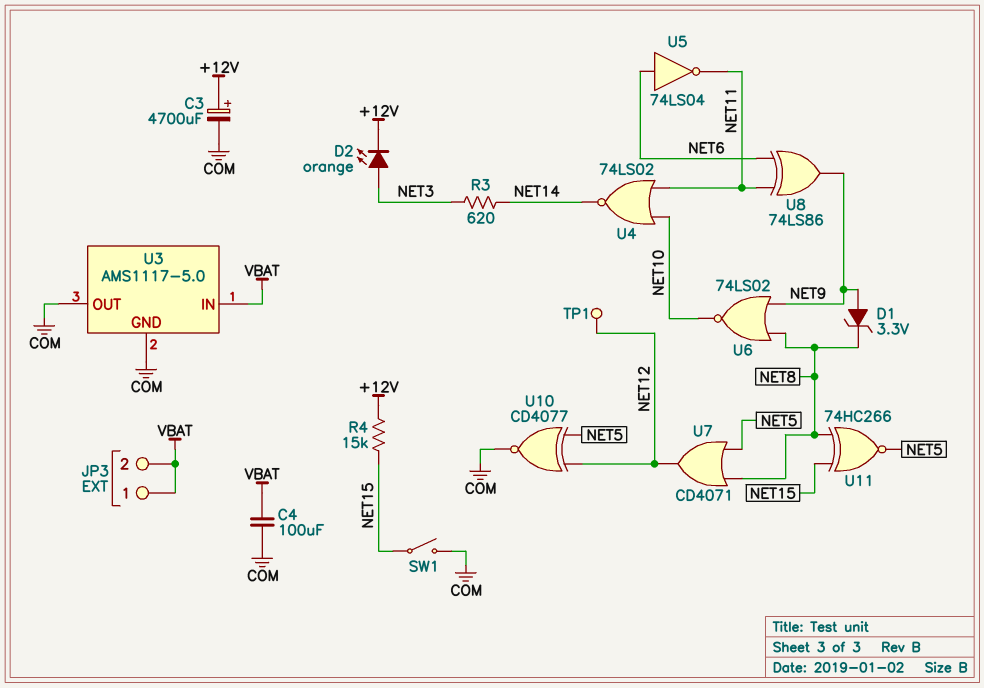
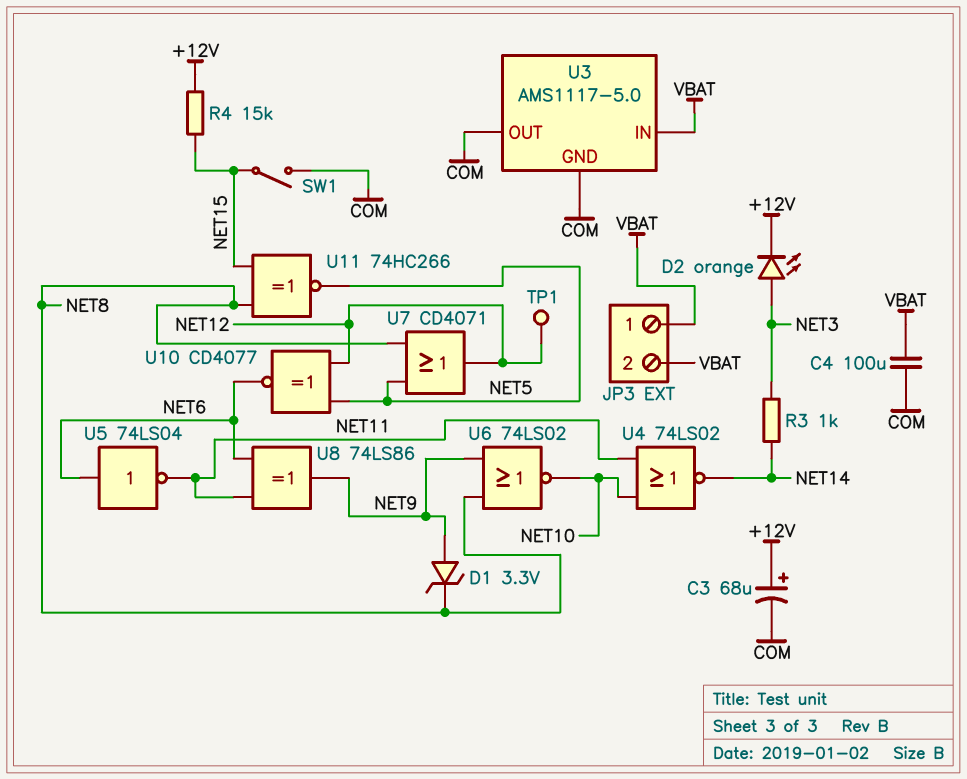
C3: 4700uF (plus +12V, minus COM) -> 68uF (plus +12V, minus COM)
R3: 620 (NET3, NET14) -> 1k (NET3, NET14)
U10: XNOR CD4077 (in NET5, in NET12, out COM) -> XNOR CD4077 (in NET5, in NET12, out NET6)

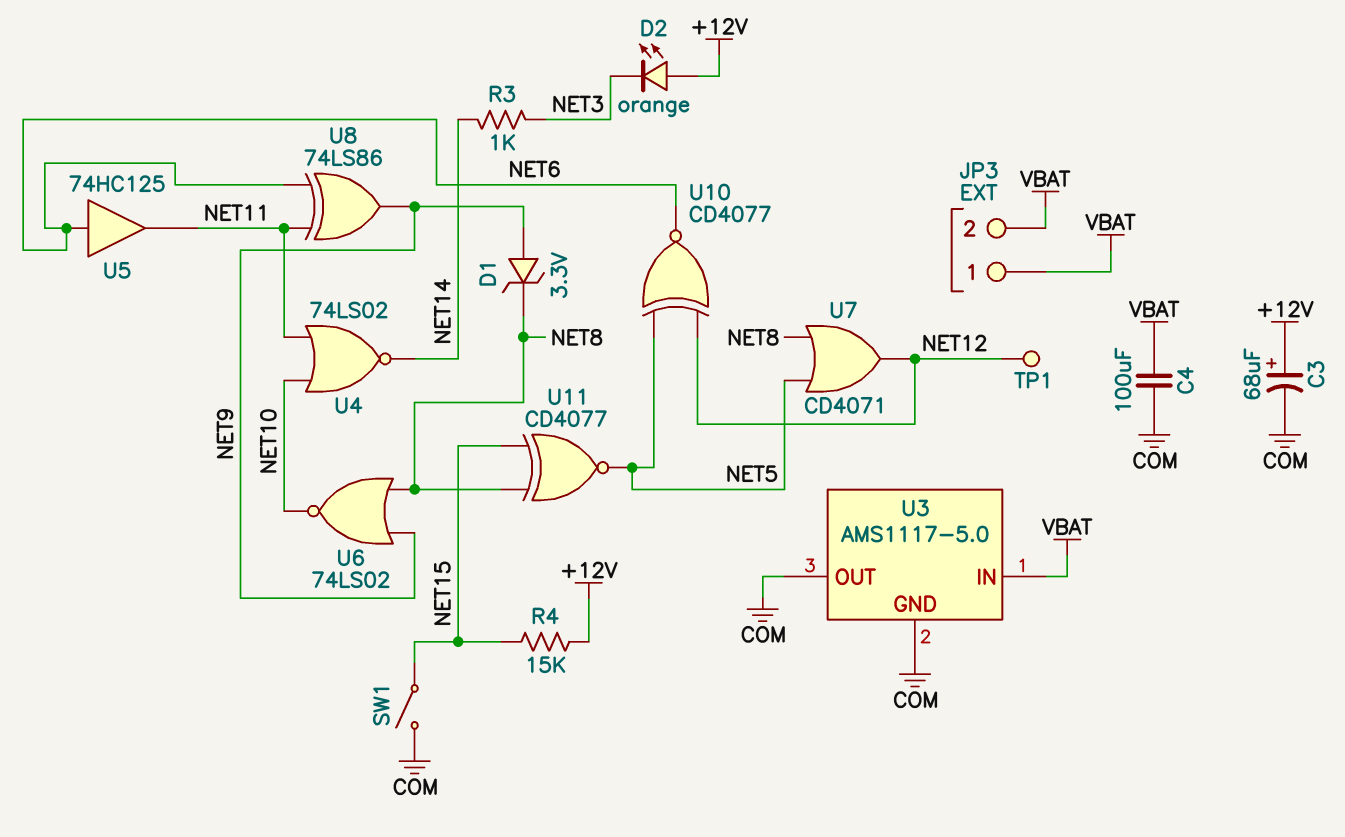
D2: LED orange (A NET3, K +12V) -> LED orange (A +12V, K NET3)
U5: NOT 74LS04 (in NET6, out NET11) -> buffer 74HC125 (in NET6, out NET11)
U11: XNOR 74HC266 (in NET8, in NET15, out NET5) -> XNOR CD4077 (in NET8, in NET15, out NET5)

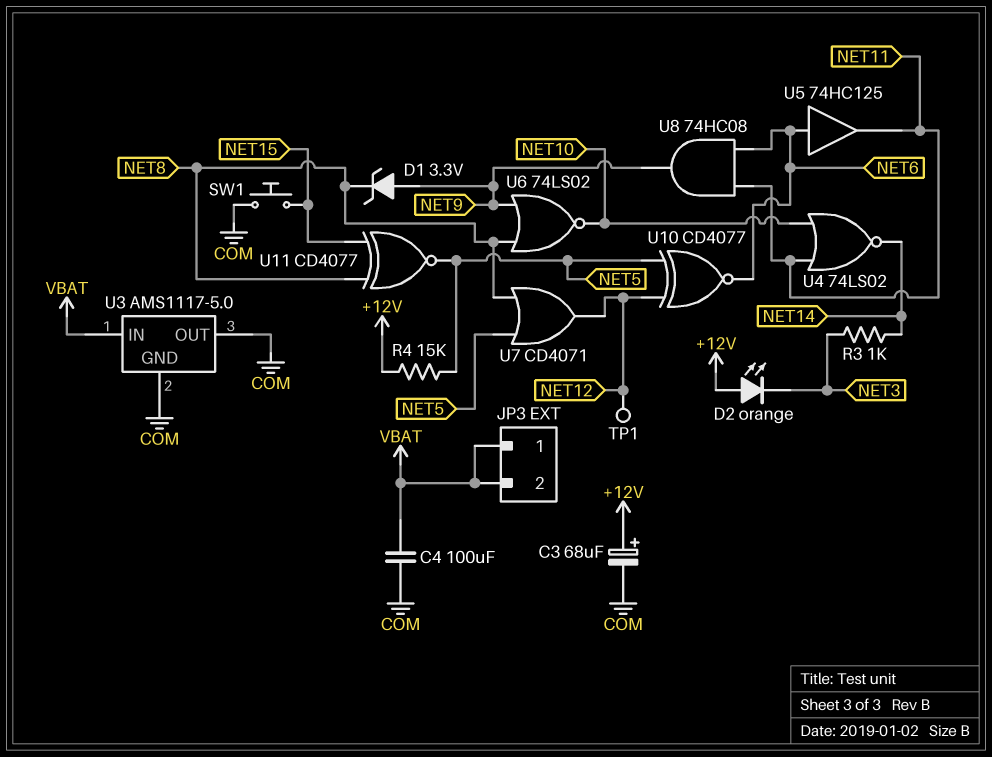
R4: 15k (+12V, NET15) -> 15k (+12V, NET5)
SW1: switch (COM, NET15) -> button (COM, NET15)
U8: XOR 74LS86 (in NET6, in NET11, out NET9) -> AND 74HC08 (in NET6, in NET11, out NET9)

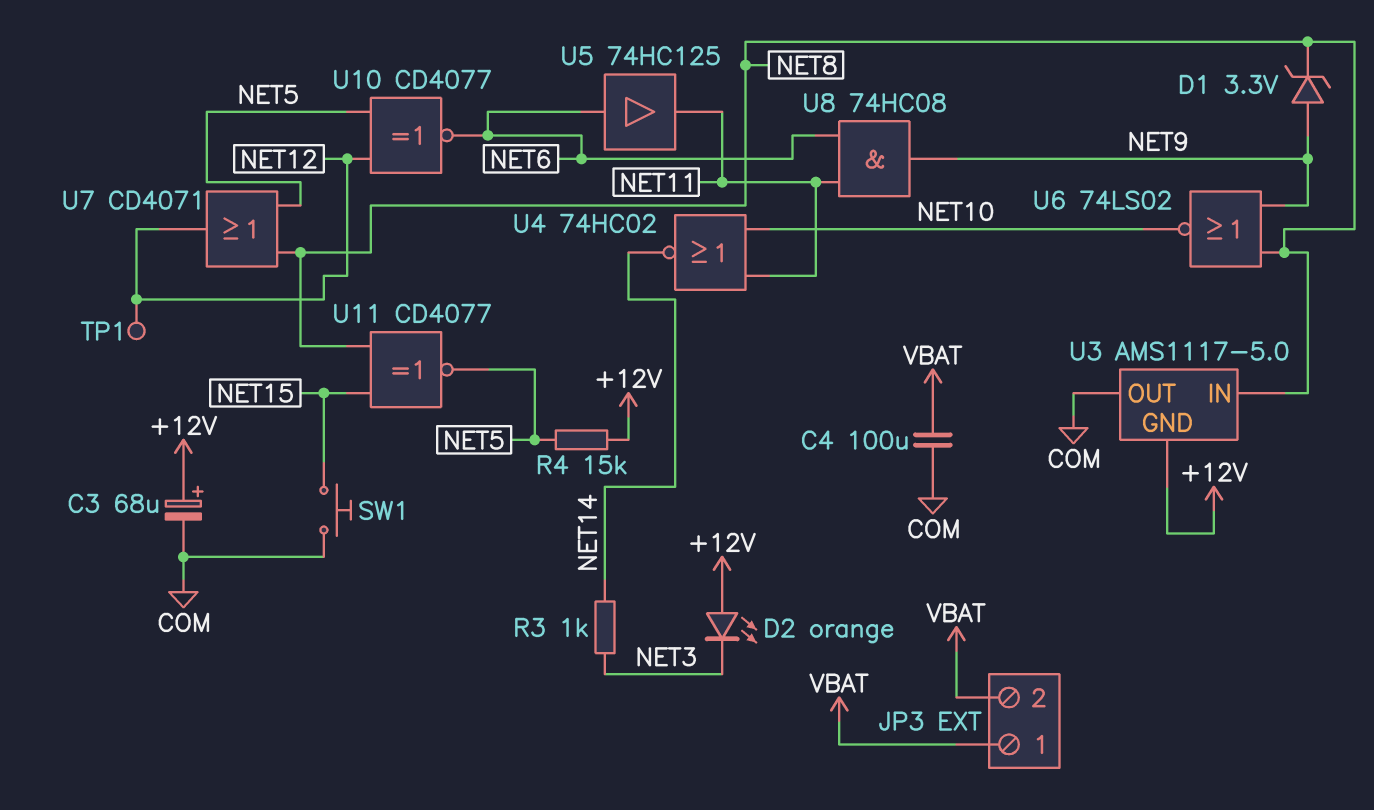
U3 pin GND: COM -> +12V
U3 pin IN: VBAT -> NET8
U4: NOR 74LS02 (in NET10, in NET11, out NET14) -> NOR 74HC02 (in NET10, in NET11, out NET14)

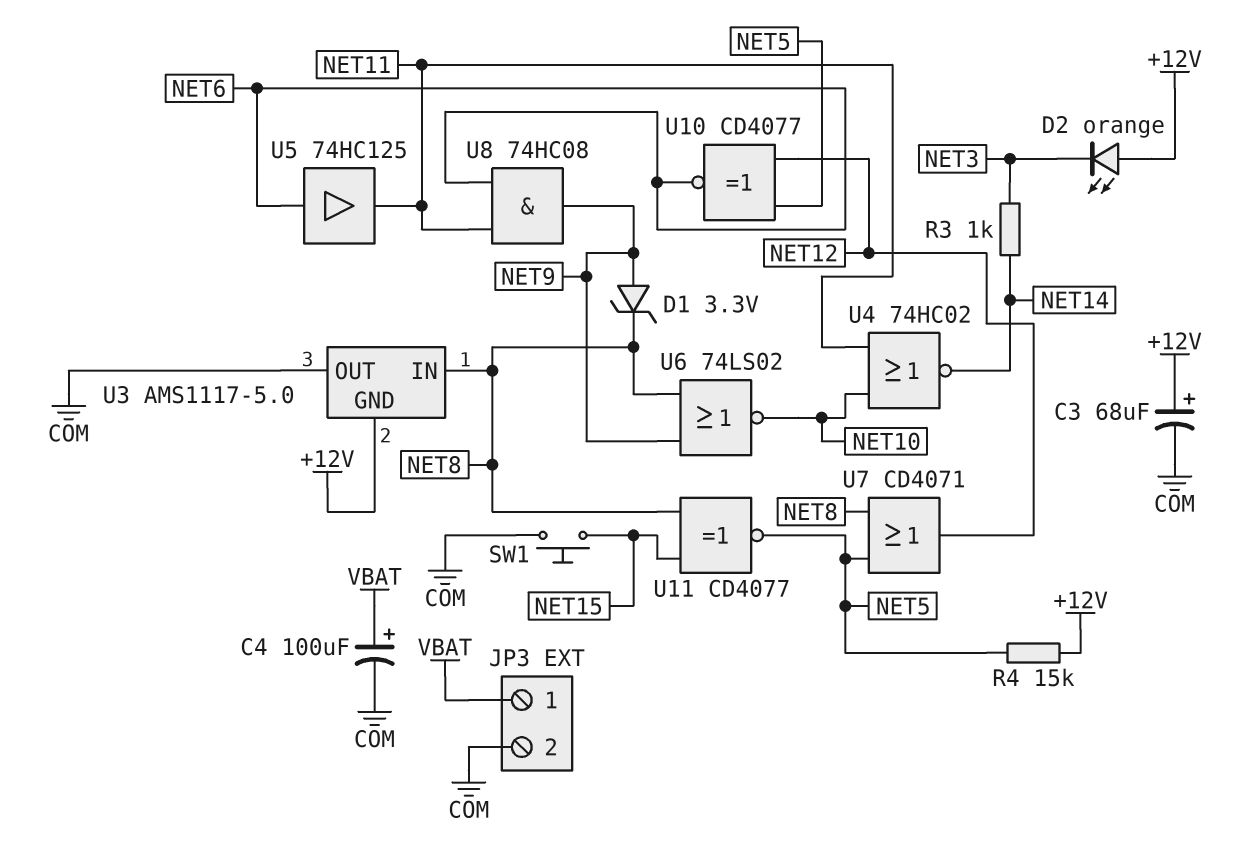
C4: 100uF (COM, VBAT) -> 100uF (plus VBAT, minus COM)
JP3 pin 2: VBAT -> COM
TP1: test point (NET12) -> none

